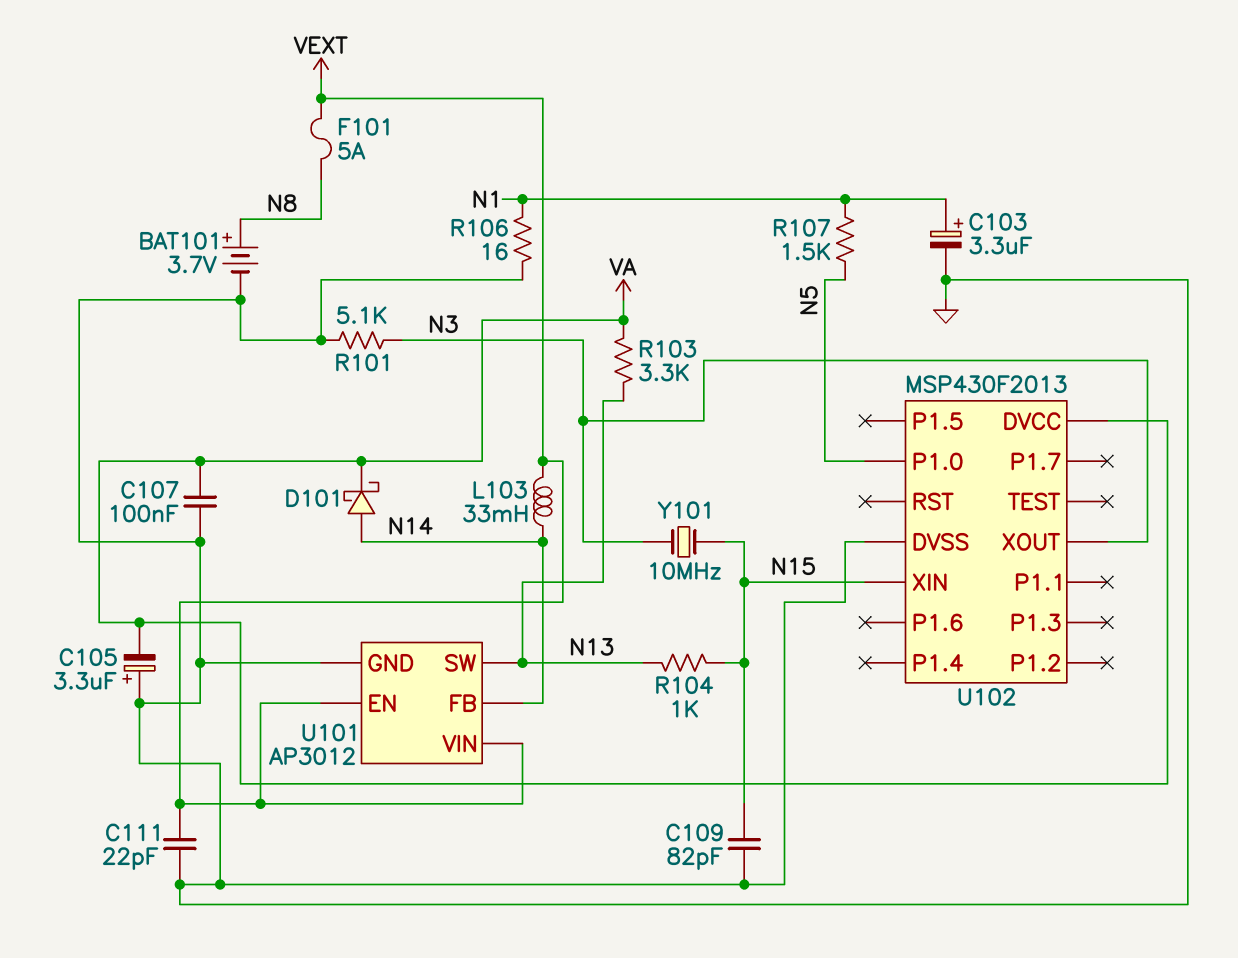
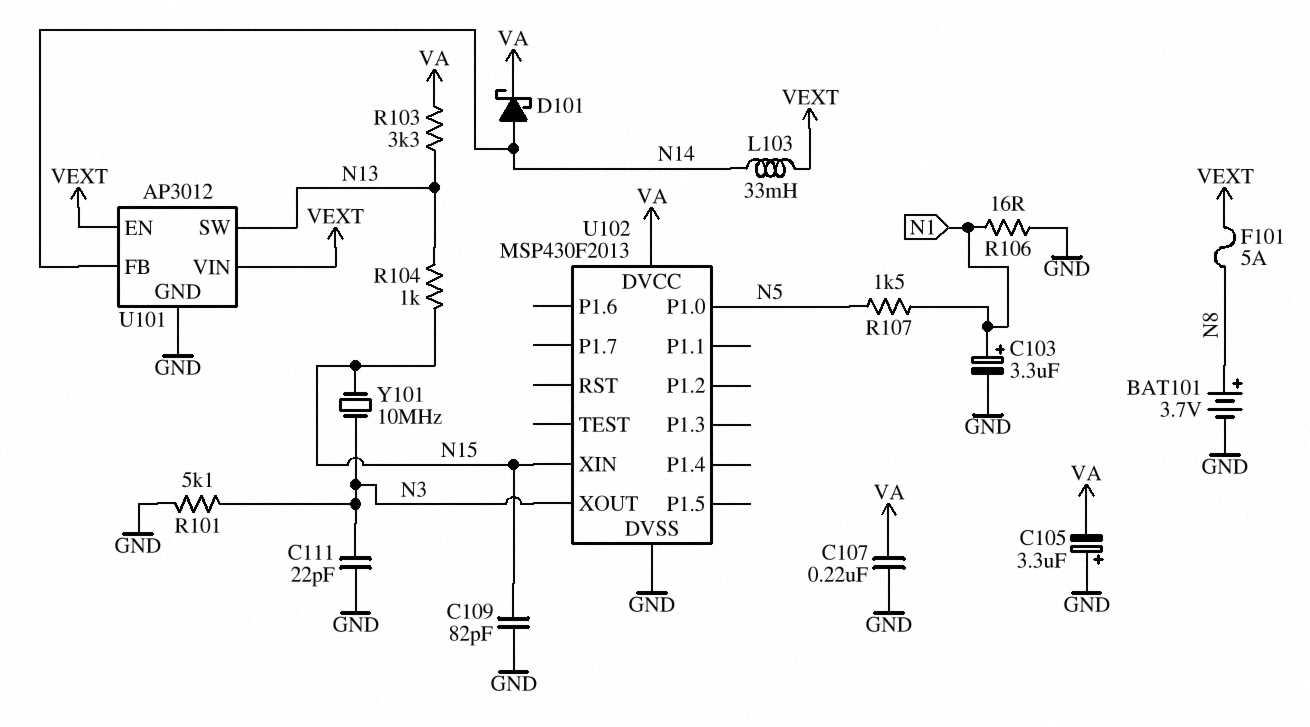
C107: 100nF (GND, VA) -> 220nF (GND, VA)
C111: 22pF (GND, VEXT) -> 22pF (GND, N3)

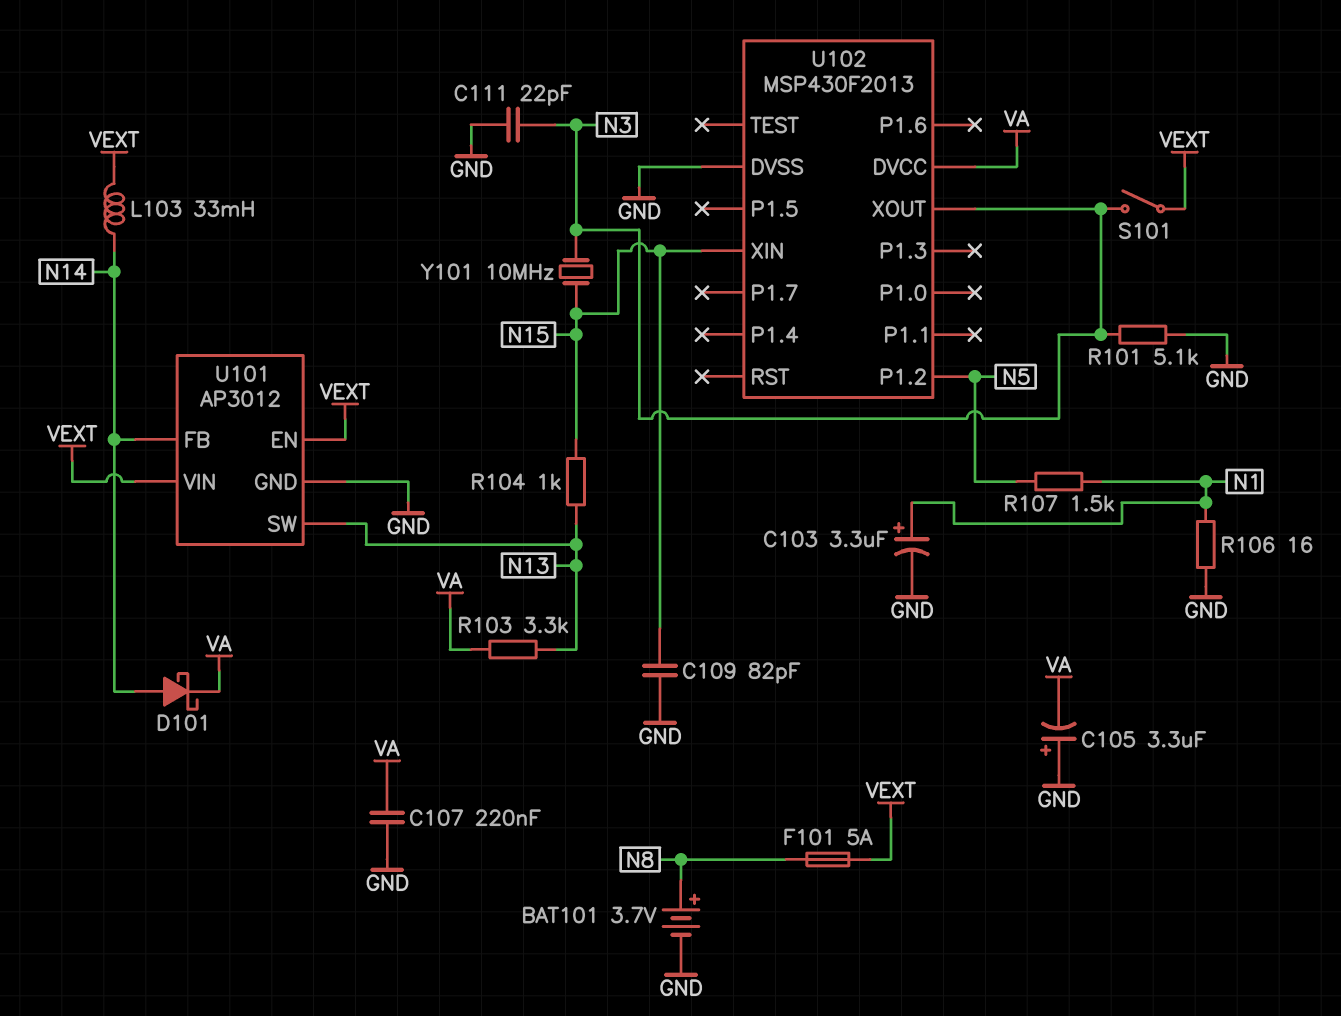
S101: none -> switch (N3, VEXT)
U102 pin P1.0: N5 -> none
U102 pin P1.2: none -> N5

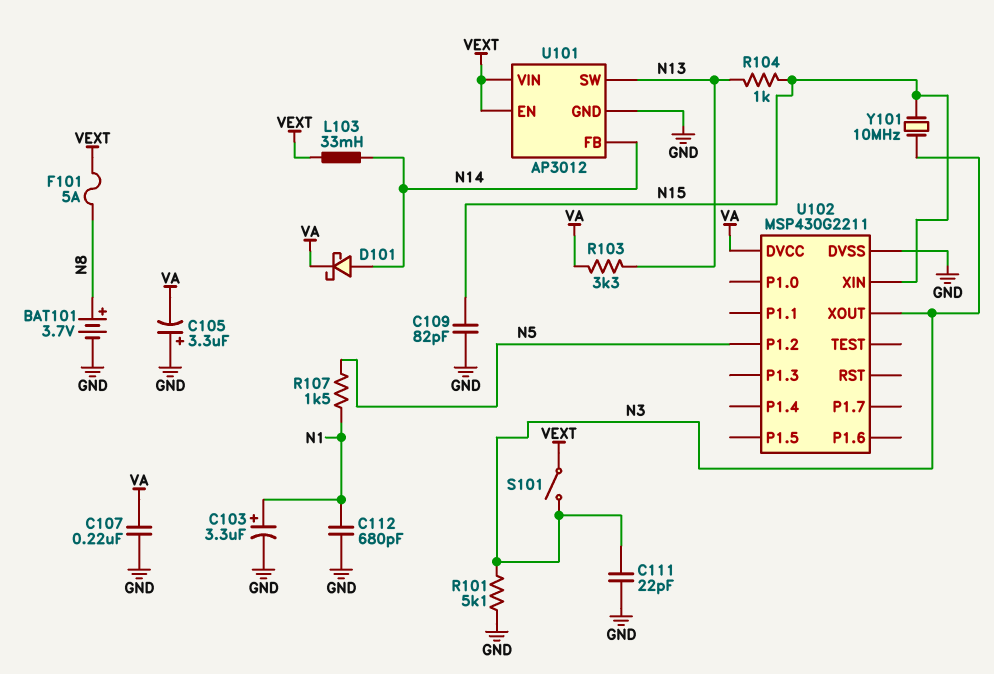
C112: none -> 680pF (GND, N1)
R106: 16 (GND, N1) -> none
U102: MSP430F2013 -> MSP430G2211

